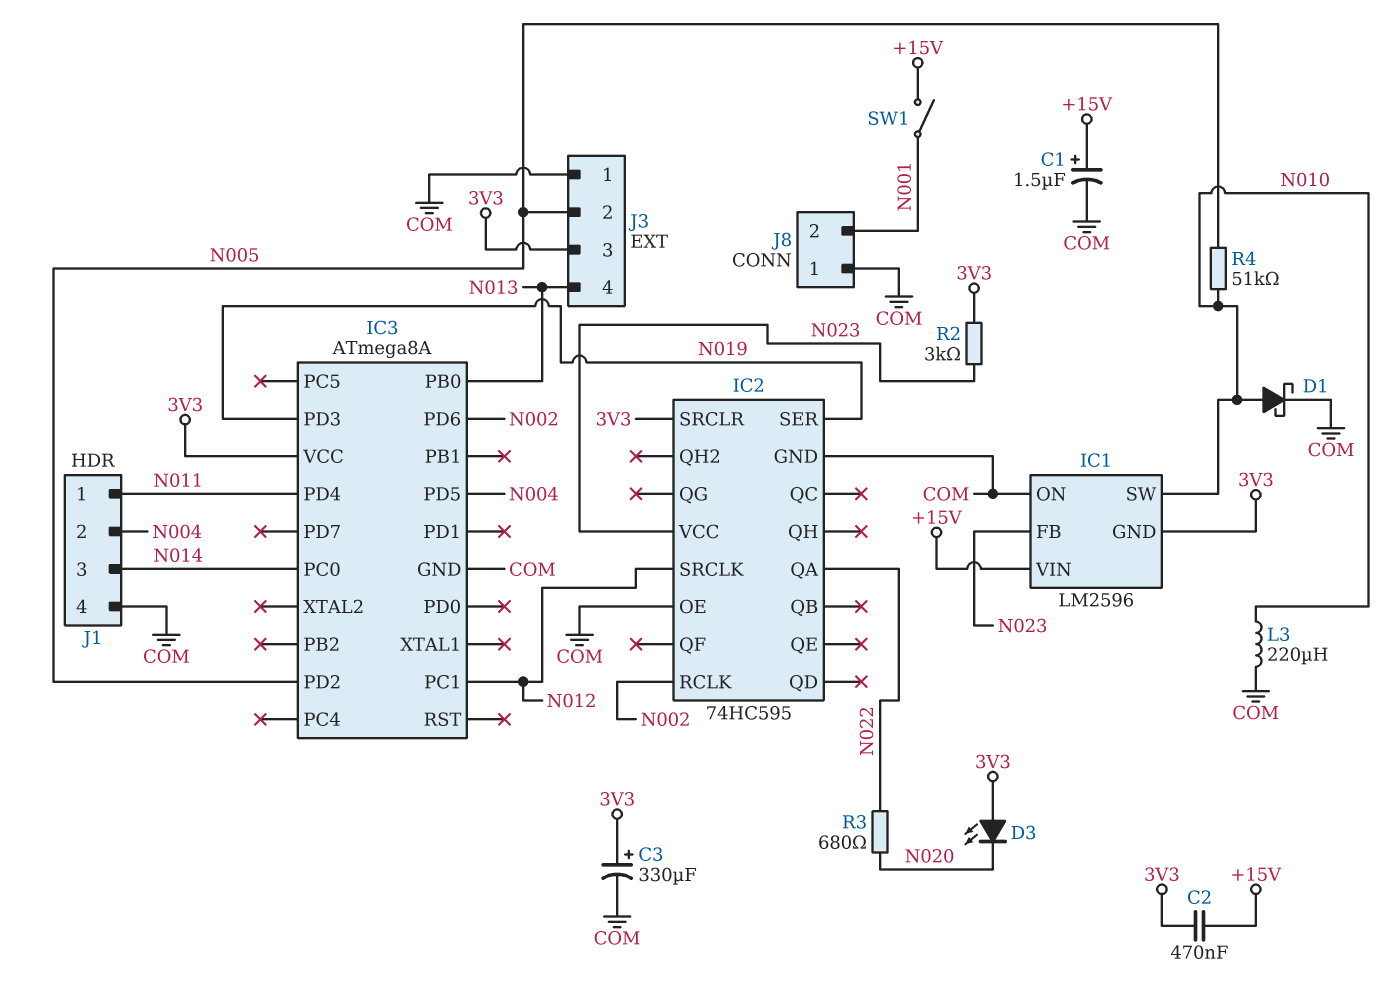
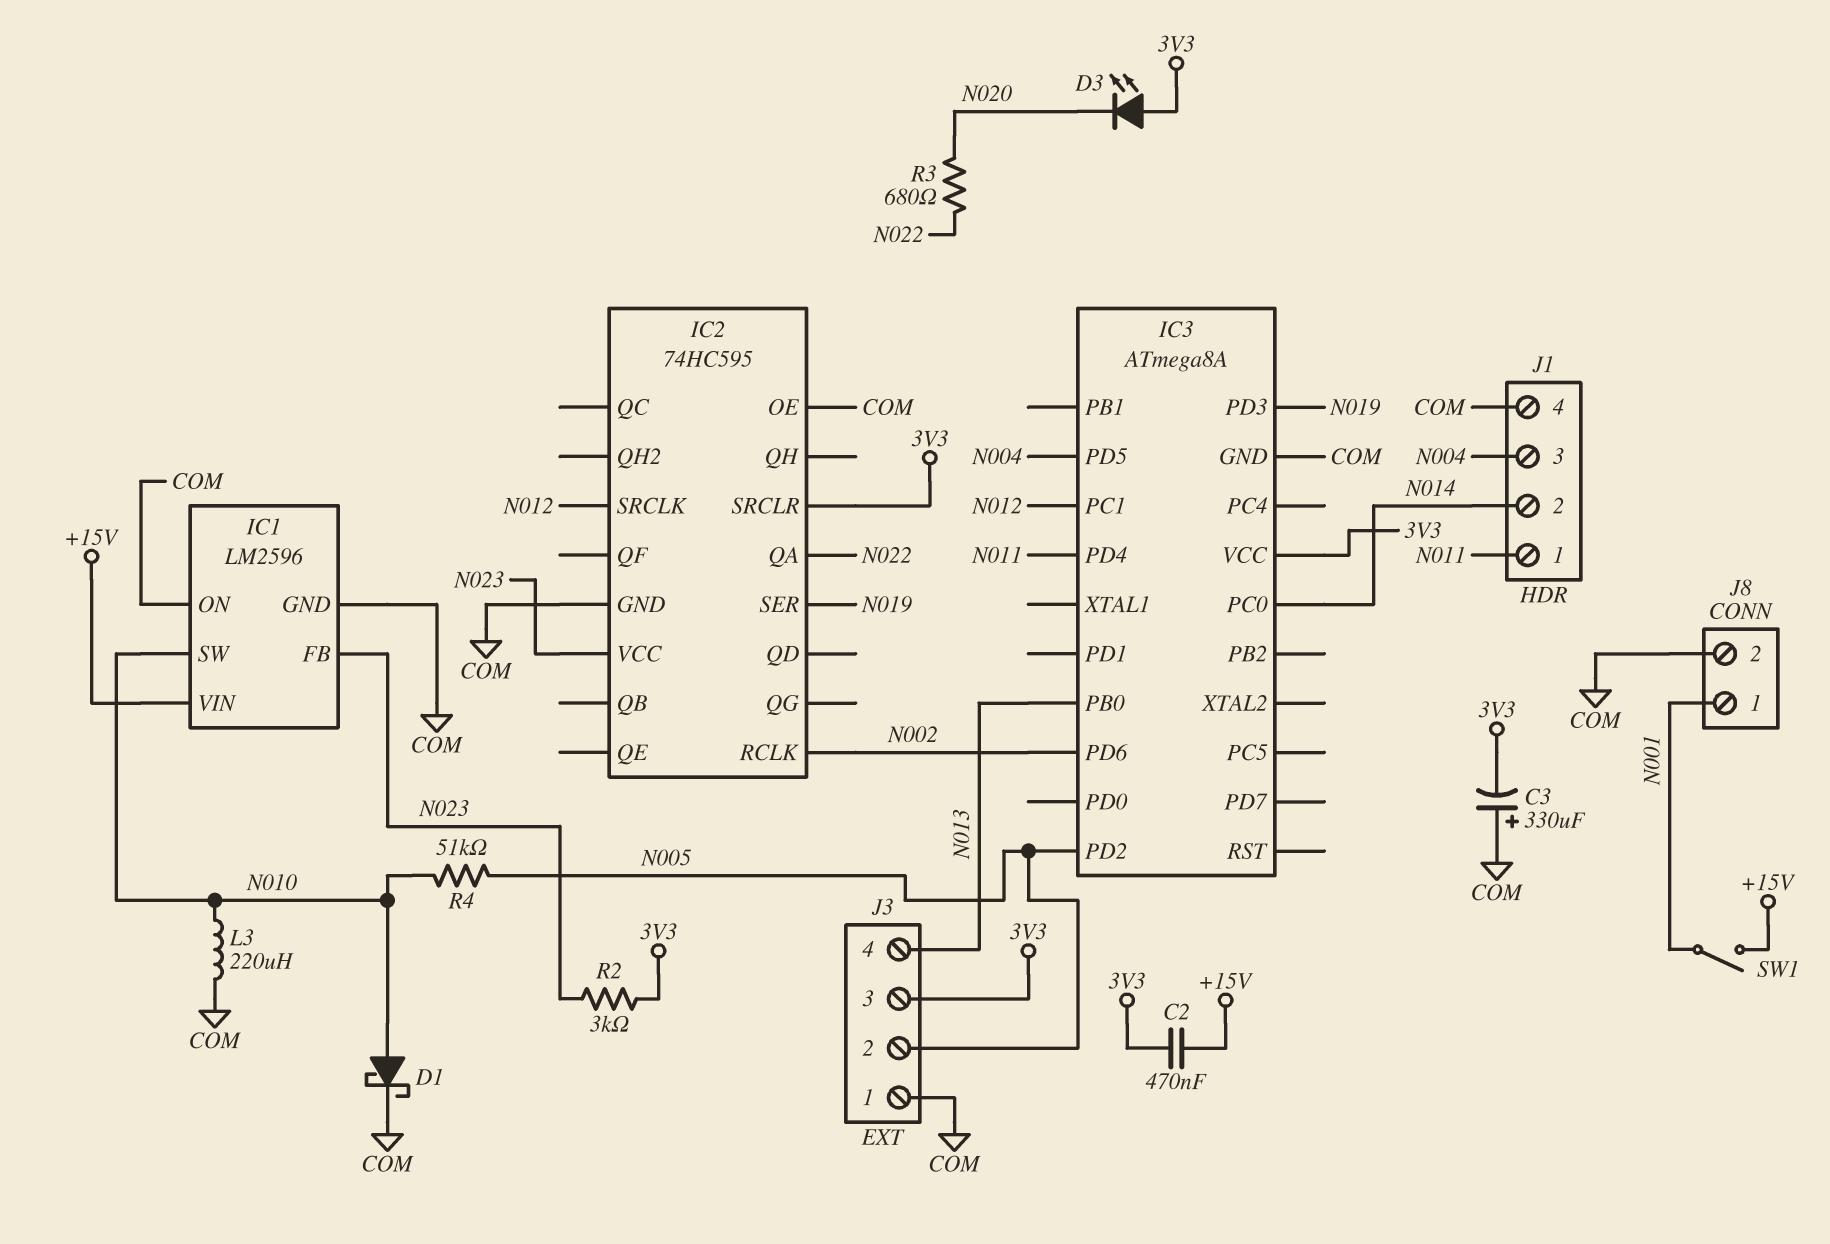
C1: 1.5uF (plus +15V, minus COM) -> none
C3: 330uF (plus 3V3, minus COM) -> 330uF (plus COM, minus 3V3)
IC1 pin GND: 3V3 -> COM
J1 pin 2: N004 -> N014
J1 pin 3: N014 -> N004
J8 pin 1: COM -> N001
J8 pin 2: N001 -> COM

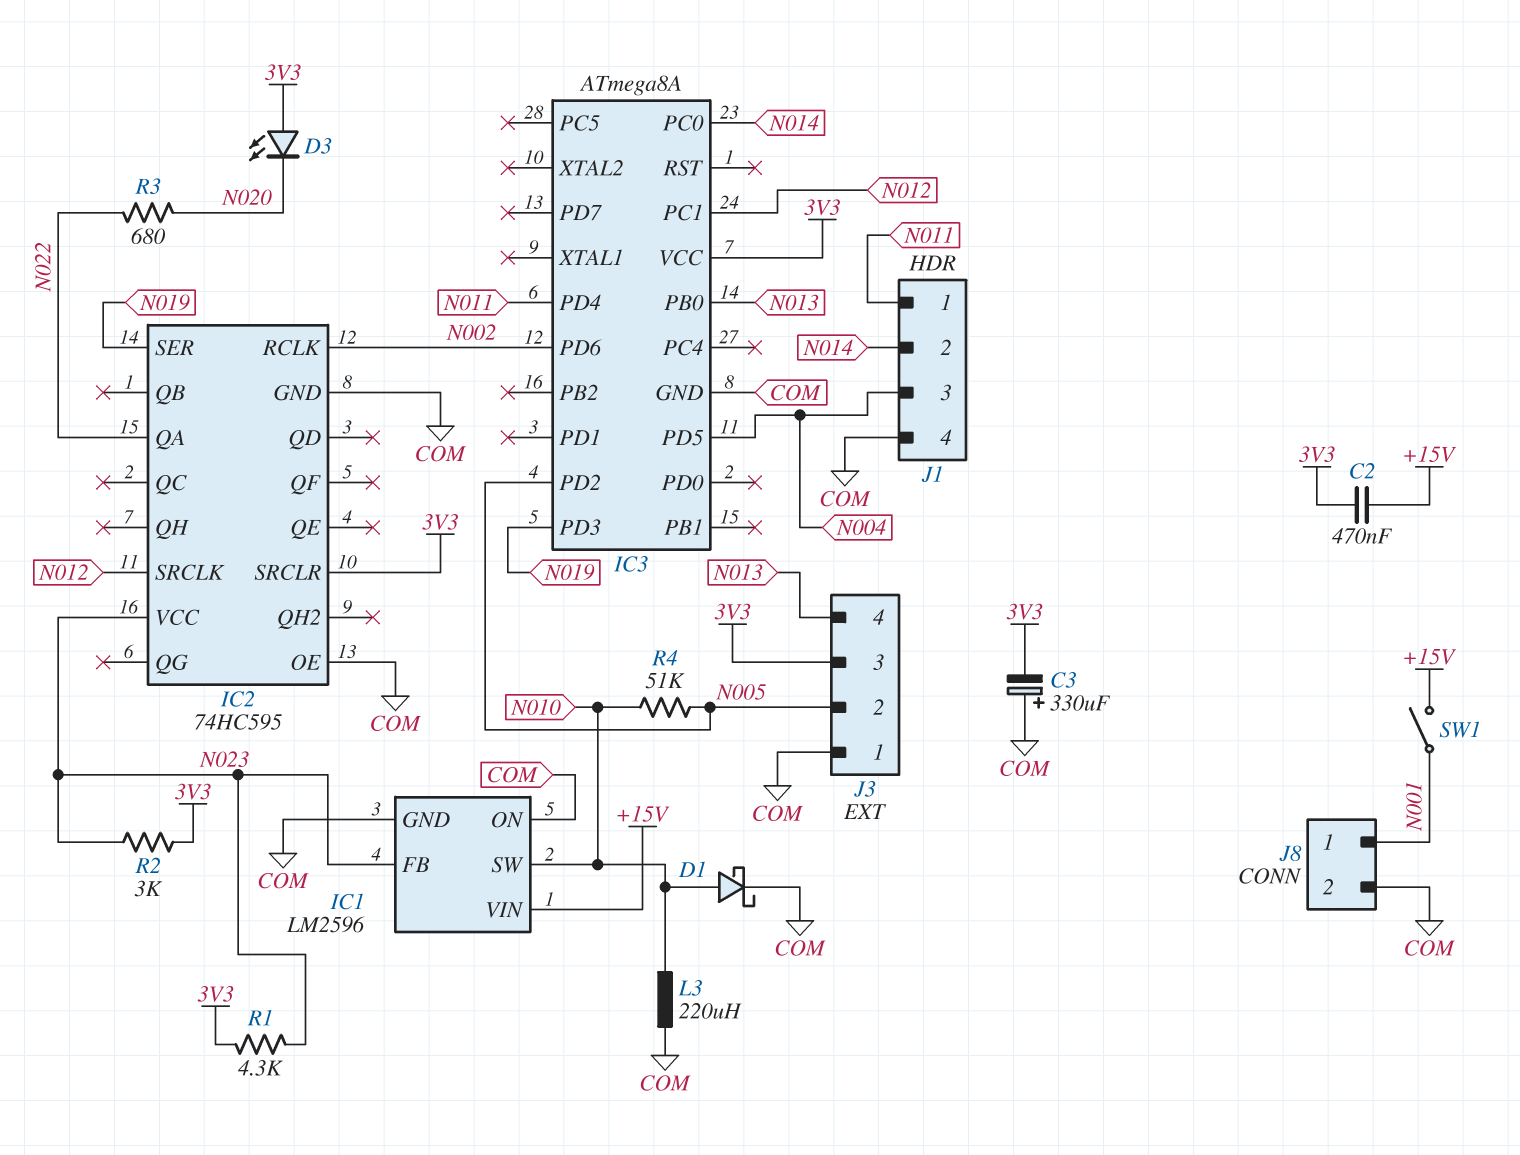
R1: none -> 4.3k (3V3, N023)

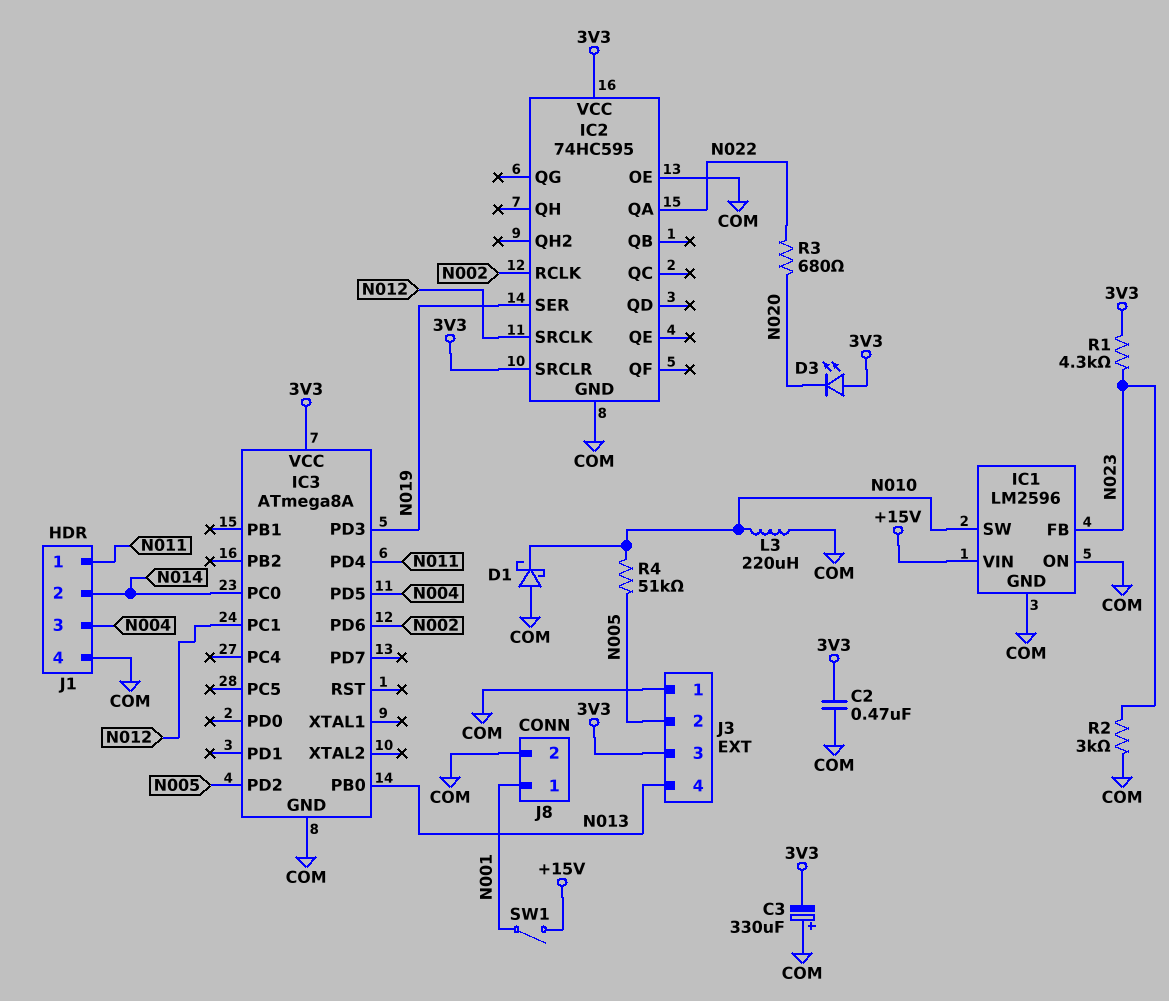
C2: 470nF (+15V, 3V3) -> 470nF (3V3, COM)
D1: schottky (A N010, K COM) -> schottky (A COM, K N010)
IC2 pin VCC: N023 -> 3V3
R2: 3k (3V3, N023) -> 3k (COM, N023)

